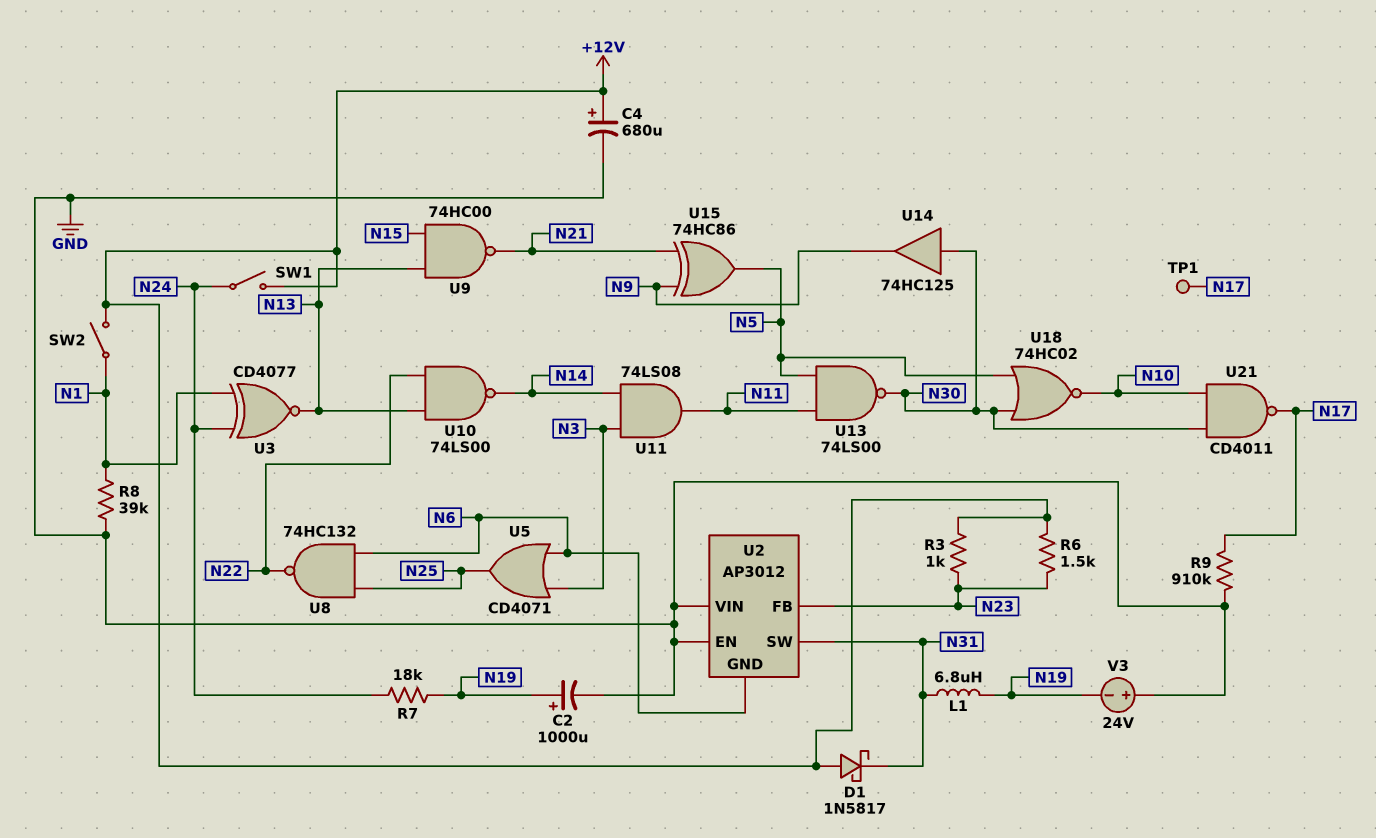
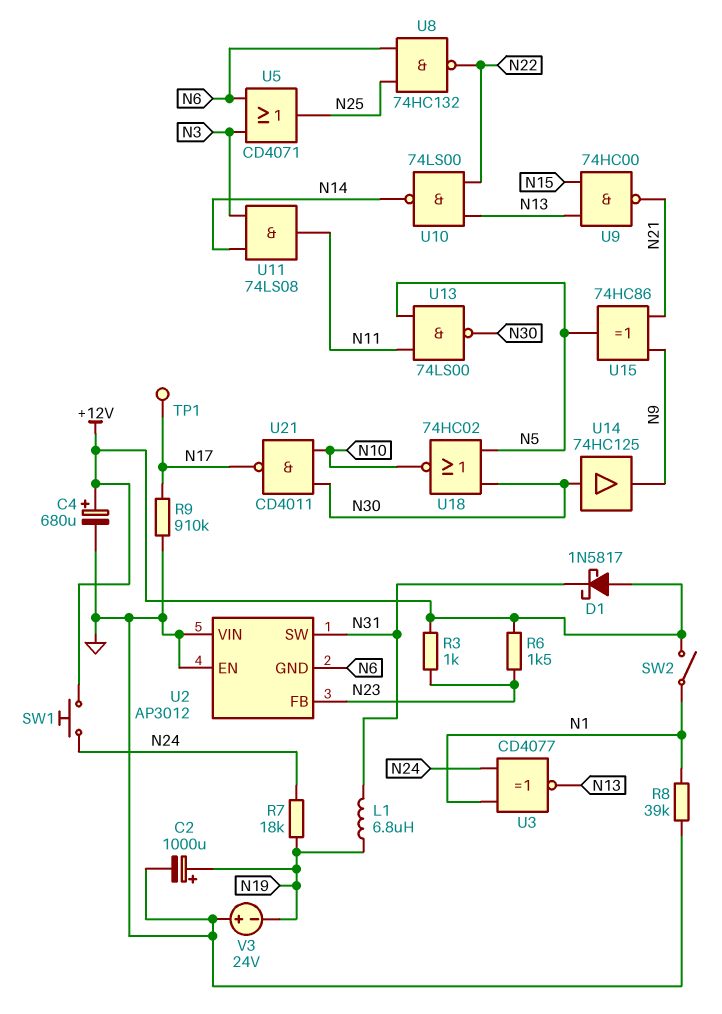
SW1: switch (+12V, N24) -> button (+12V, N24)

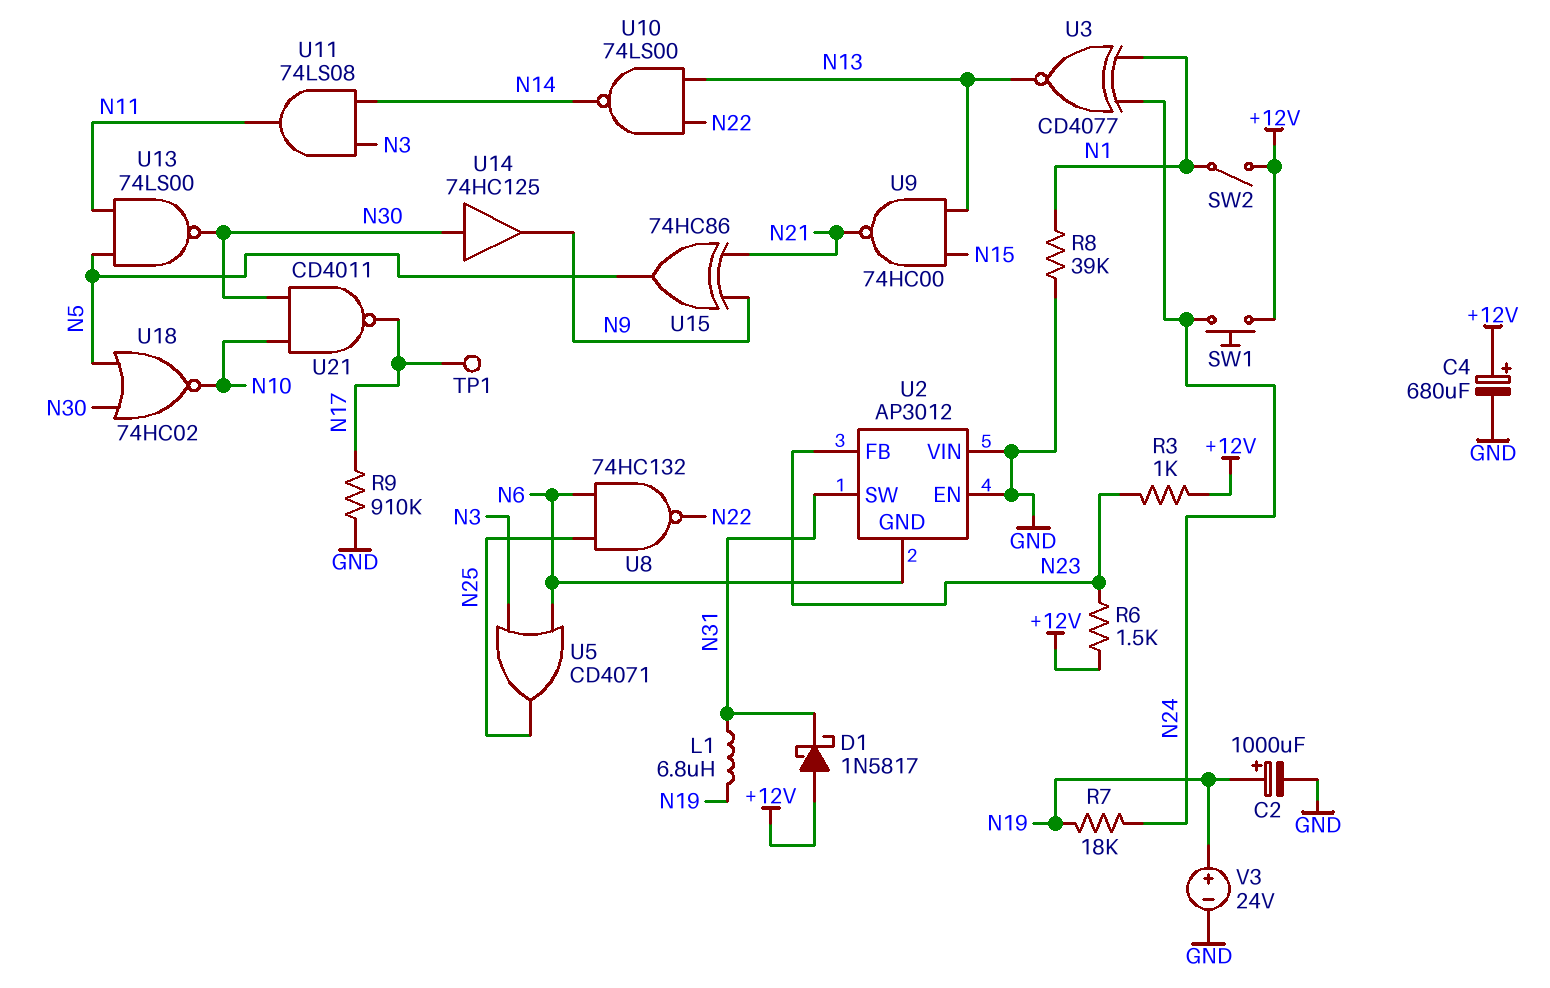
V3: 24V (plus GND, minus N19) -> 24V (plus N19, minus GND)

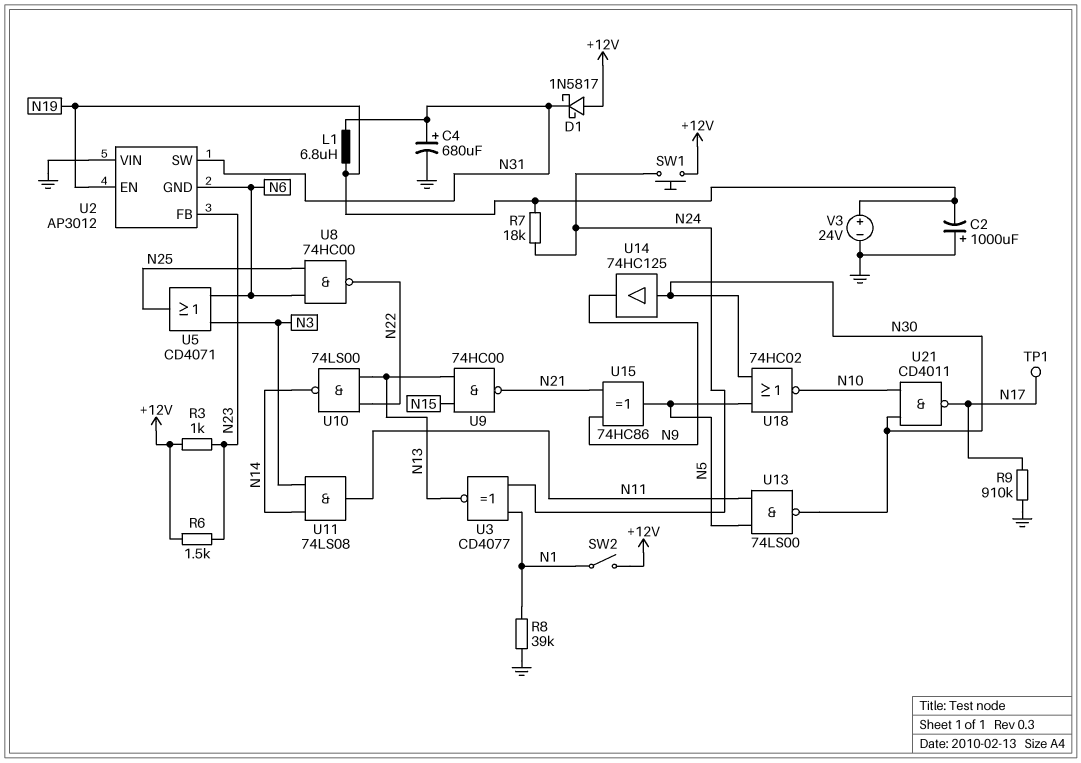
C2: 1000uF (plus N19, minus GND) -> 1000uF (plus GND, minus N19)
C4: 680uF (plus +12V, minus GND) -> 680uF (plus N31, minus GND)
U2 pin EN: GND -> N19
U8: NAND 74HC132 (in N6, in N25, out N22) -> NAND 74HC00 (in N6, in N25, out N22)

